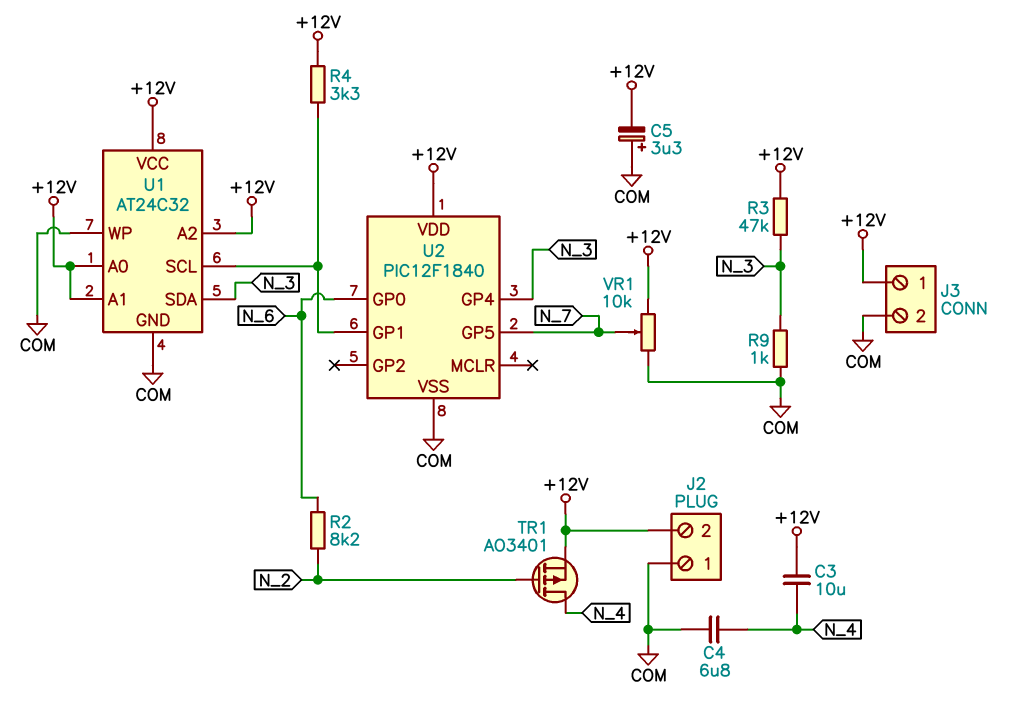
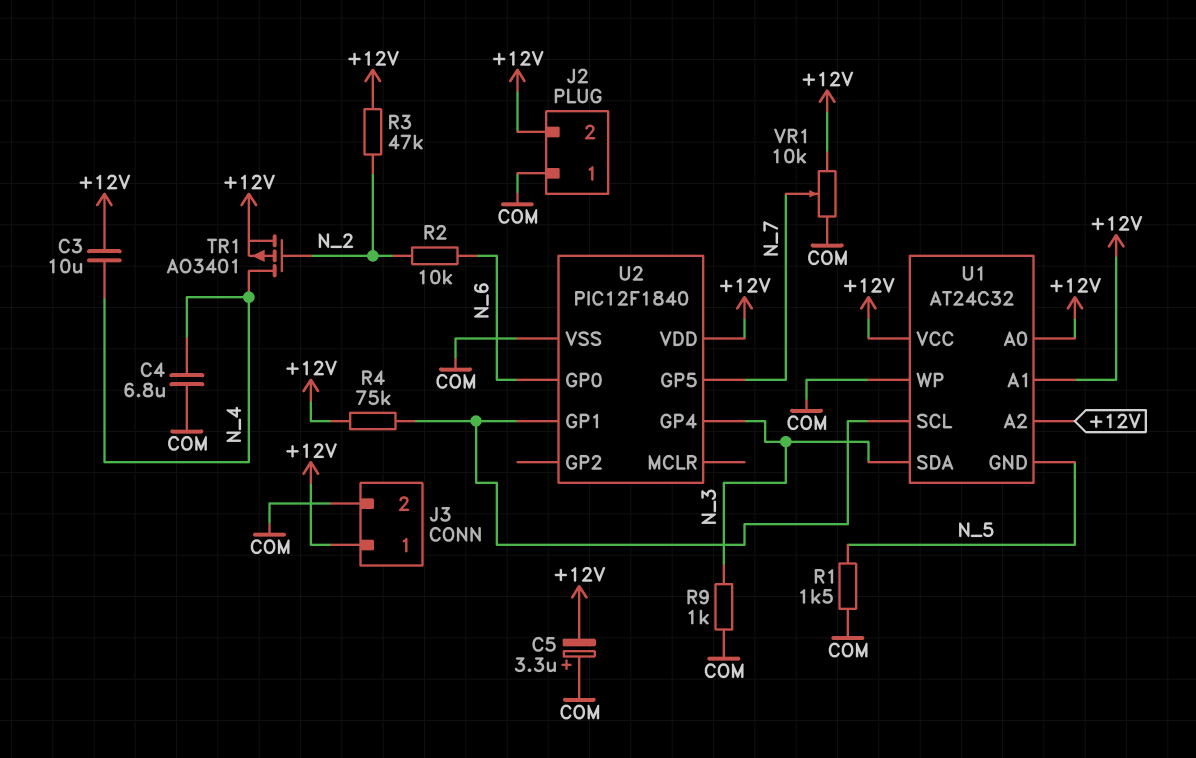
R1: none -> 1.5k (COM, N_5)
R2: 8.2k (N_2, N_6) -> 10k (N_2, N_6)
R3: 47k (+12V, N_3) -> 47k (+12V, N_2)
R4: 3.3k (+12V, U1/SCL) -> 75k (+12V, U1/SCL)
U1 pin GND: COM -> N_5

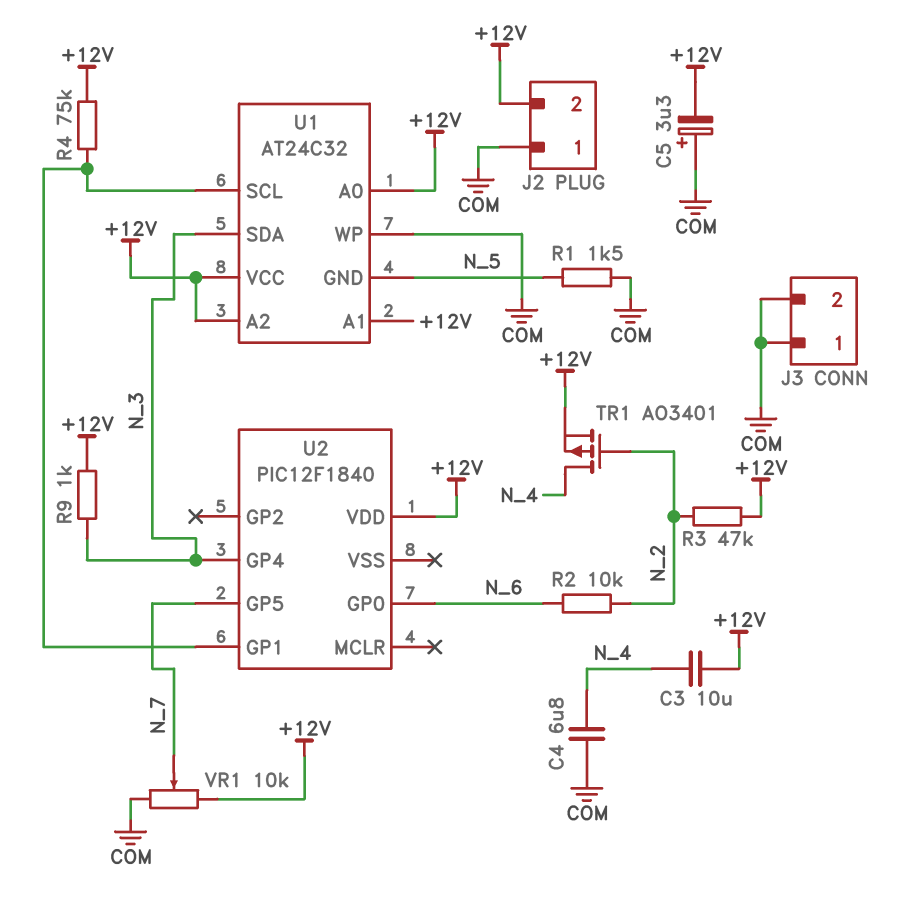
J3 pin 1: +12V -> COM
R9: 1k (COM, N_3) -> 1k (+12V, N_3)
U2 pin VSS: COM -> none

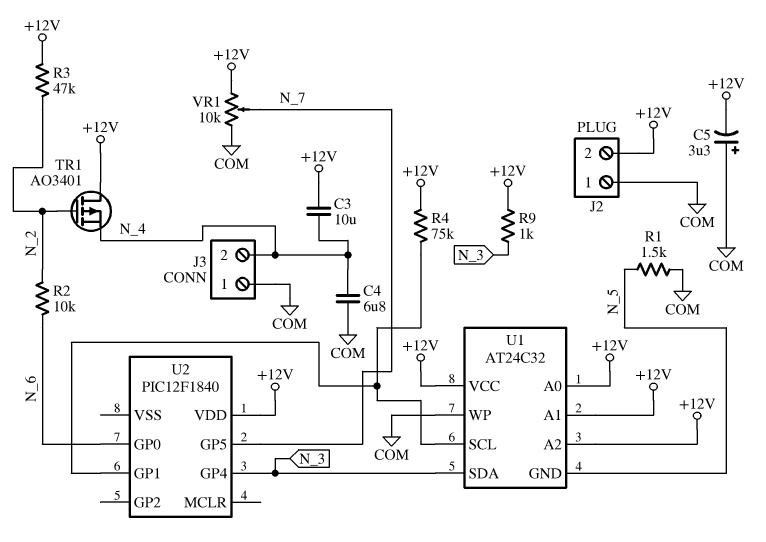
J3 pin 2: COM -> N_4
TR1: PMOS AO3401 (G N_2, D N_4, S +12V) -> PMOS AO3401 (G N_2, D +12V, S N_4)

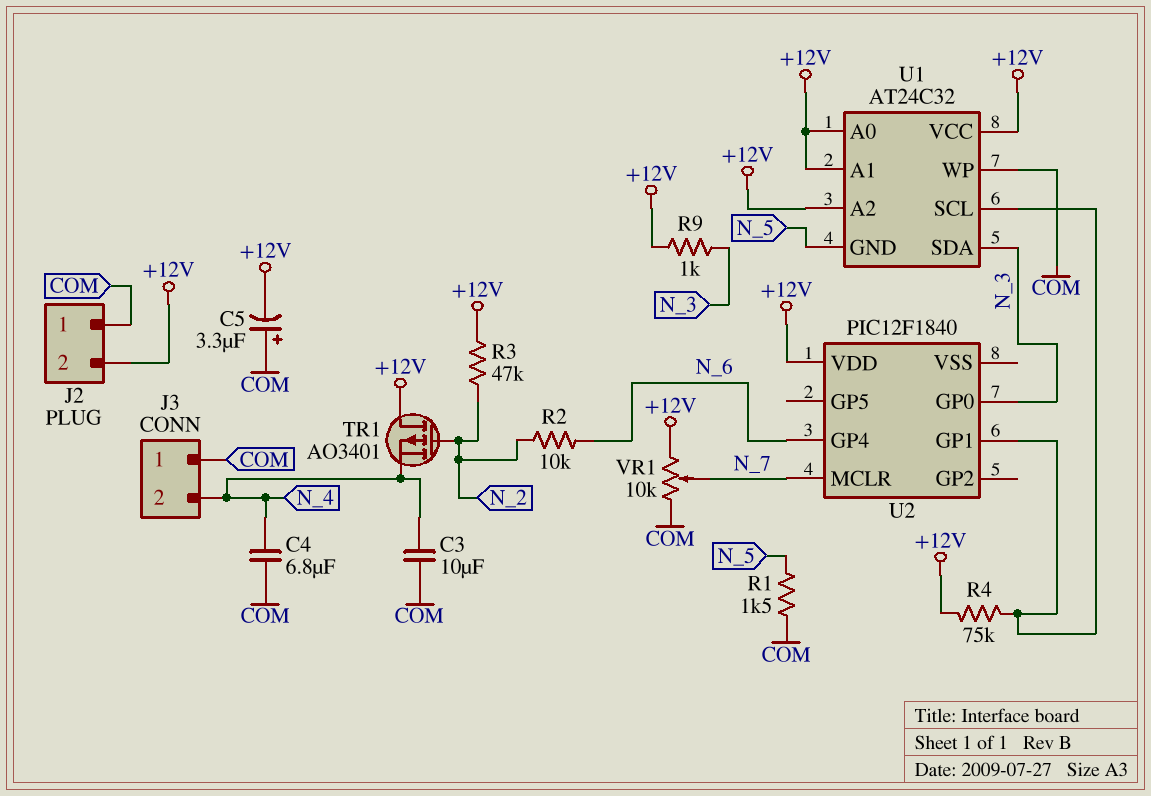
C3: 10uF (+12V, N_4) -> 10uF (COM, N_4)
U2 pin GP0: N_6 -> N_3
U2 pin GP4: N_3 -> N_6
U2 pin GP5: N_7 -> none
U2 pin MCLR: none -> N_7

